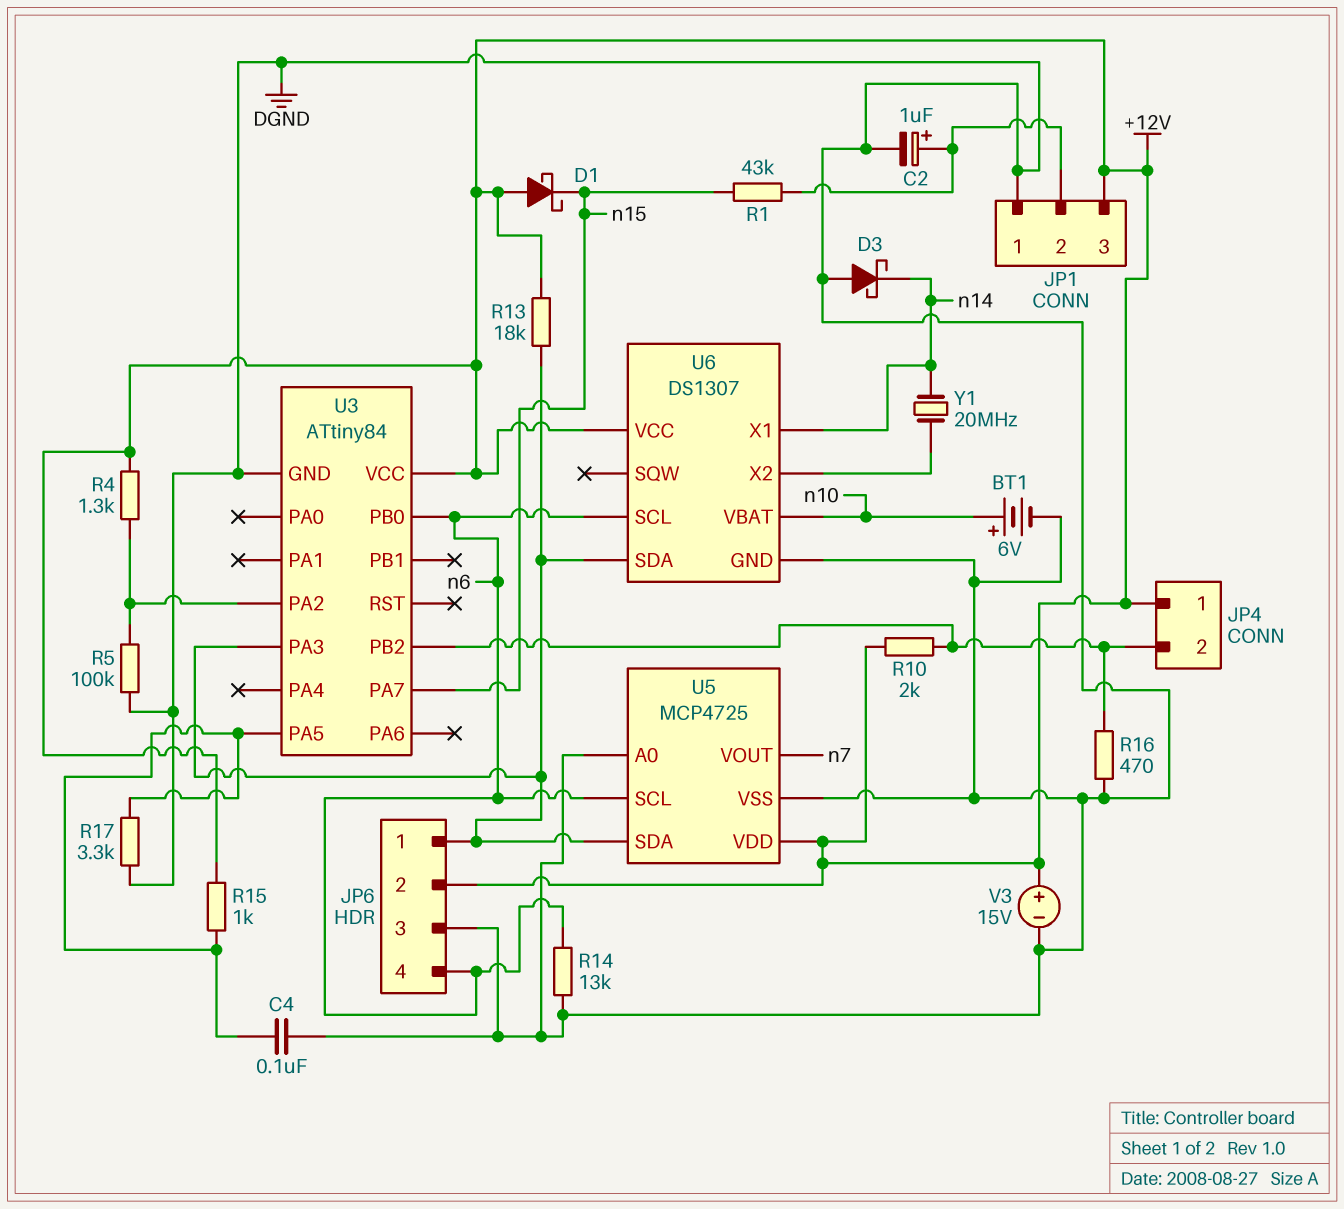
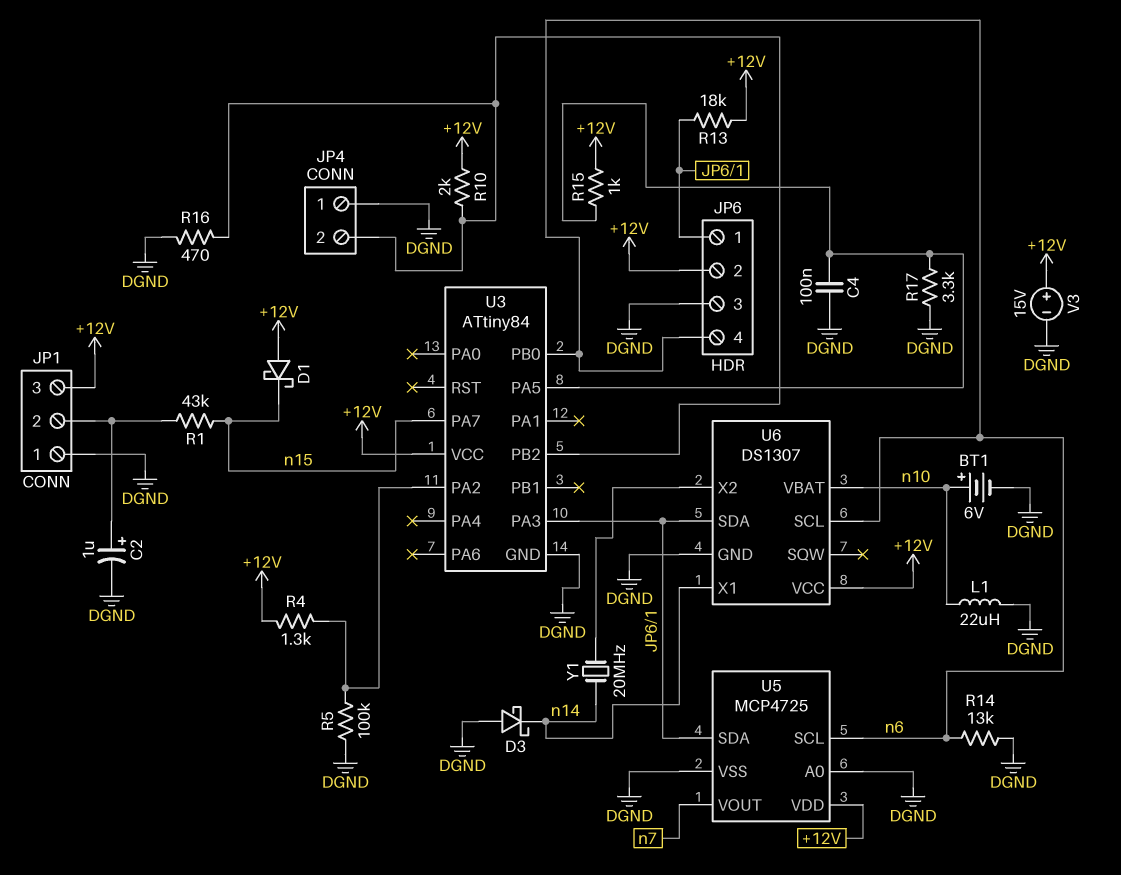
JP4 pin 1: +12V -> DGND
L1: none -> 22uH (DGND, n10)

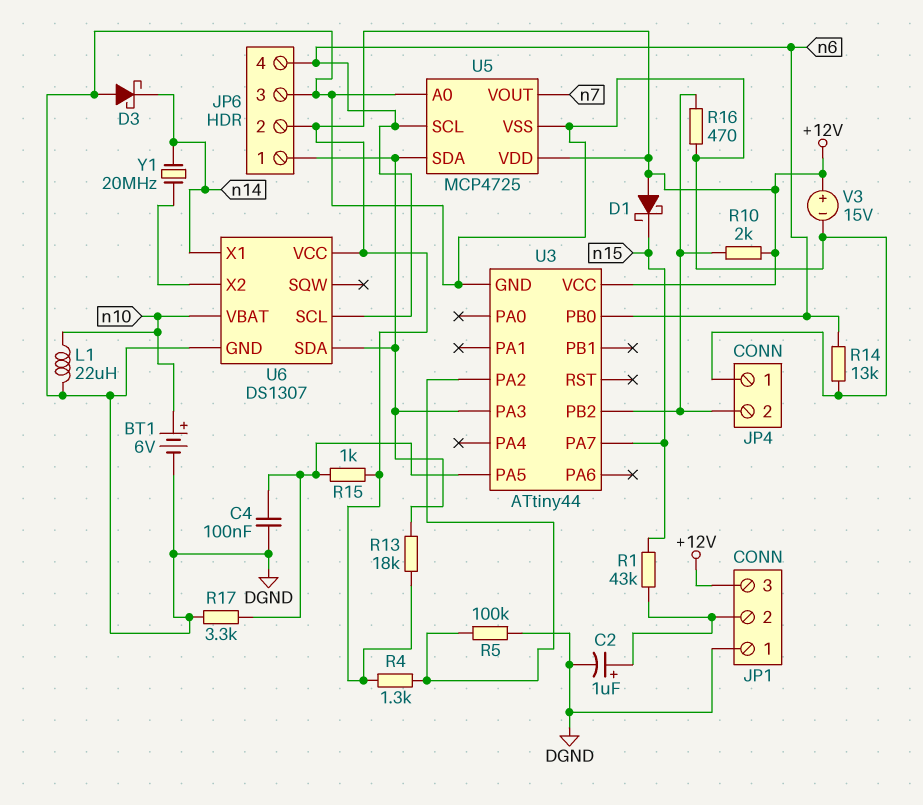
U3: ATtiny84 -> ATtiny44

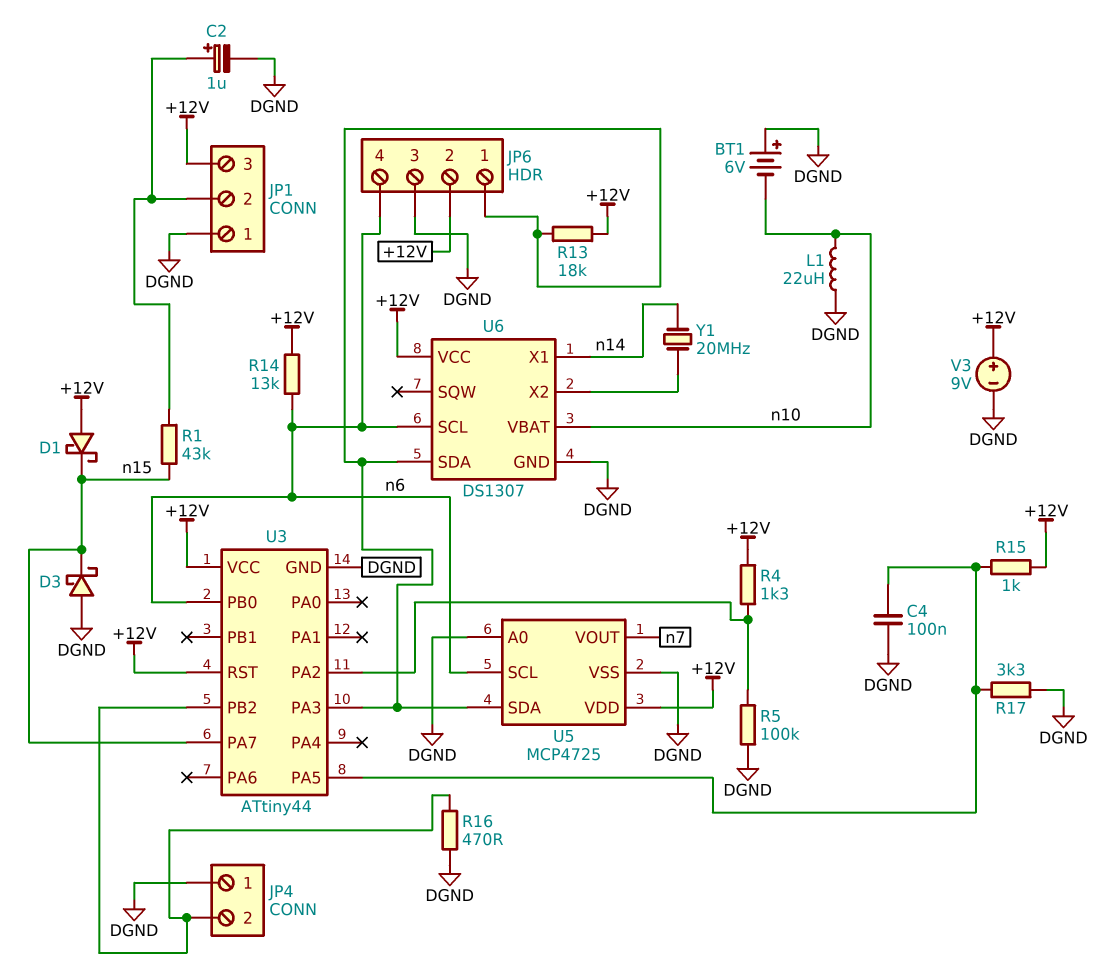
BT1: 6V (plus n10, minus DGND) -> 6V (plus DGND, minus n10)
D3: schottky (A DGND, K n14) -> schottky (A DGND, K n15)
R10: 2k (+12V, JP4/2) -> none
R14: 13k (DGND, n6) -> 13k (+12V, n6)
U3 pin RST: none -> +12V
V3: 15V (plus +12V, minus DGND) -> 9V (plus +12V, minus DGND)

